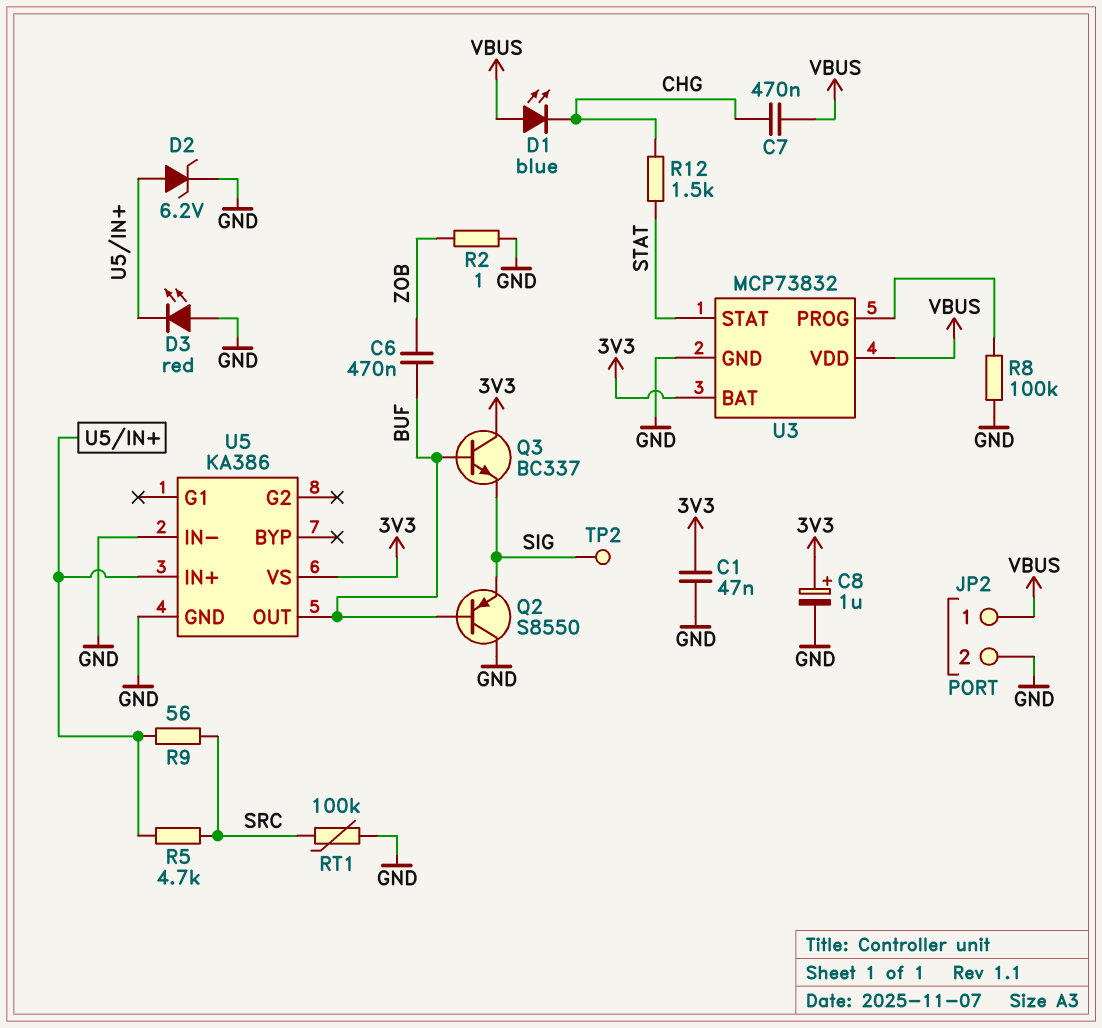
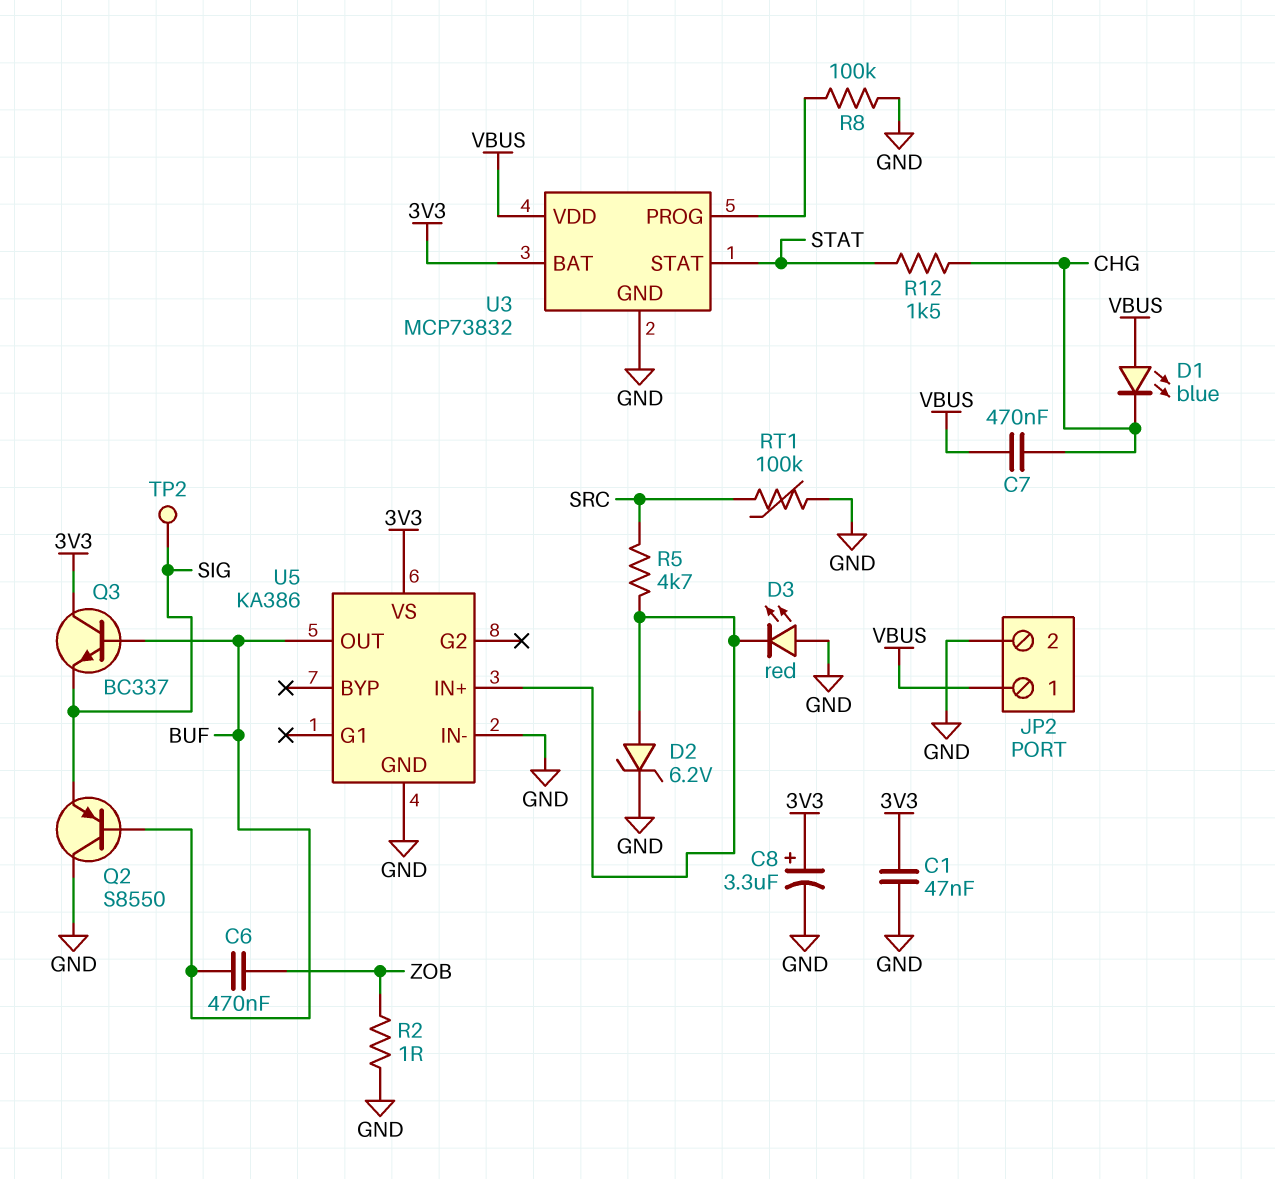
C8: 1uF (plus 3V3, minus GND) -> 3.3uF (plus 3V3, minus GND)
R9: 56 (SRC, U5/IN+) -> none

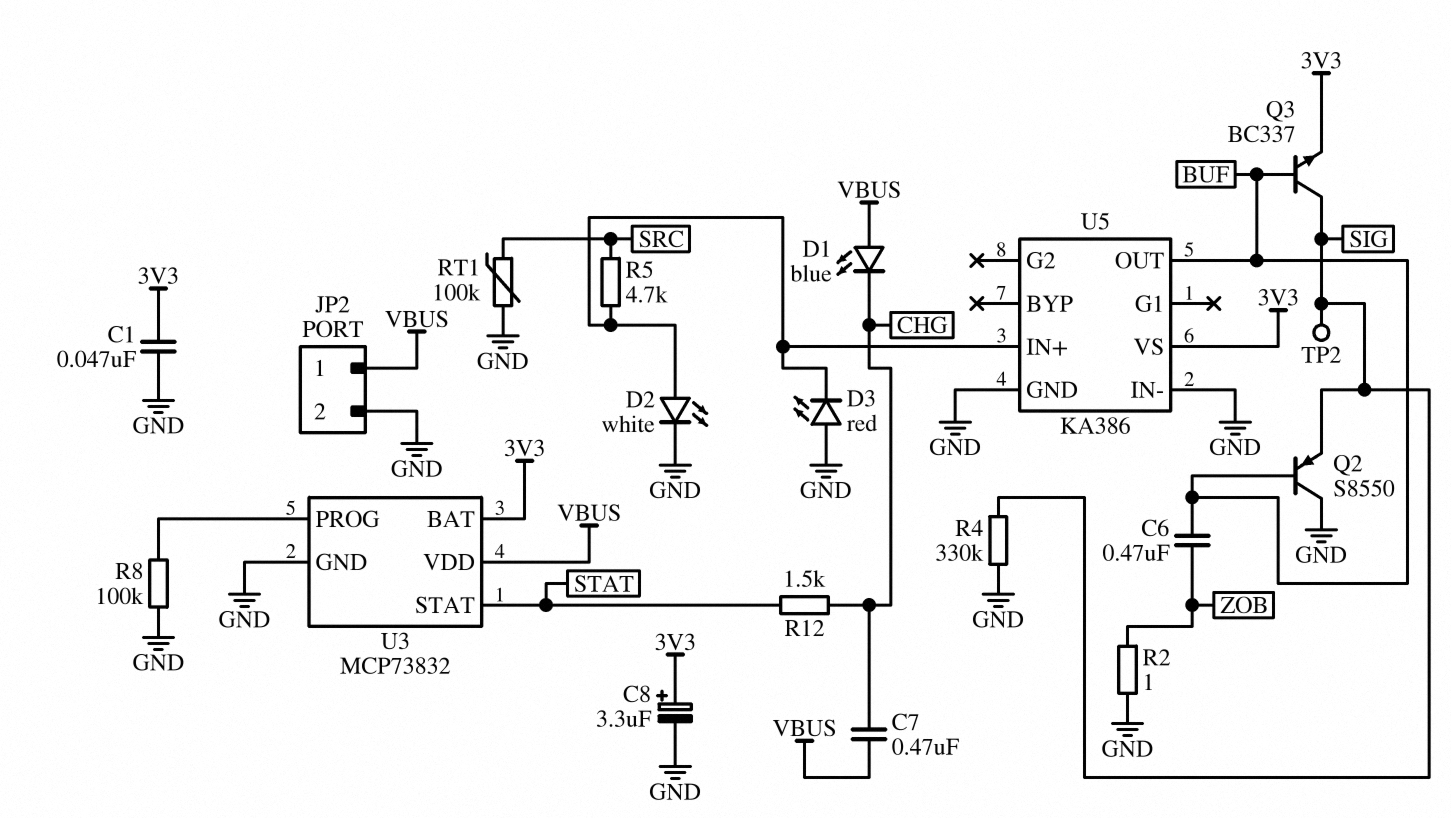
D2: zener 6.2V (A U5/IN+, K GND) -> LED white (A U5/IN+, K GND)
Q3: NPN BC337 (B BUF, C 3V3, E SIG) -> NPN BC337 (B BUF, C SIG, E 3V3)
R4: none -> 330k (GND, SIG)

